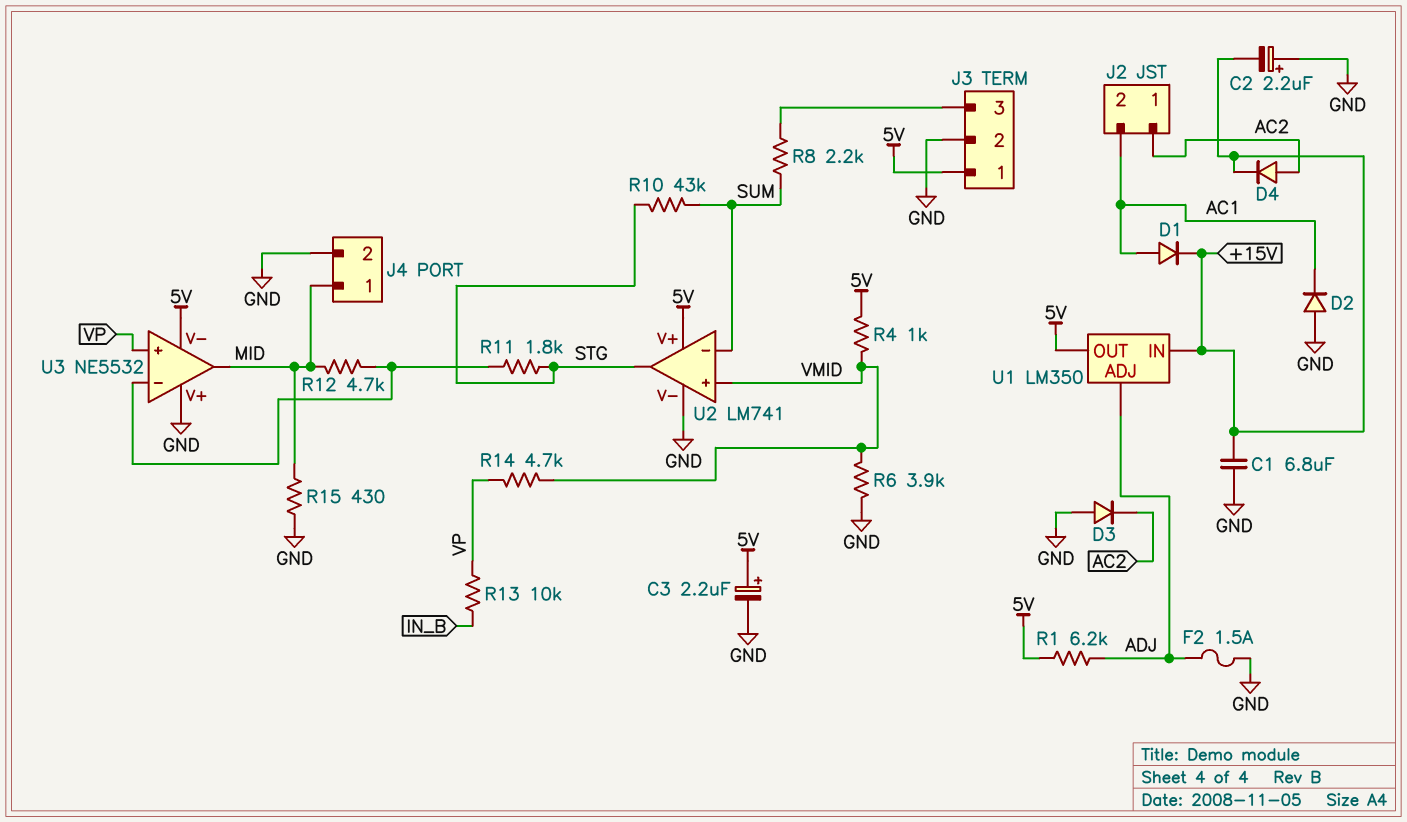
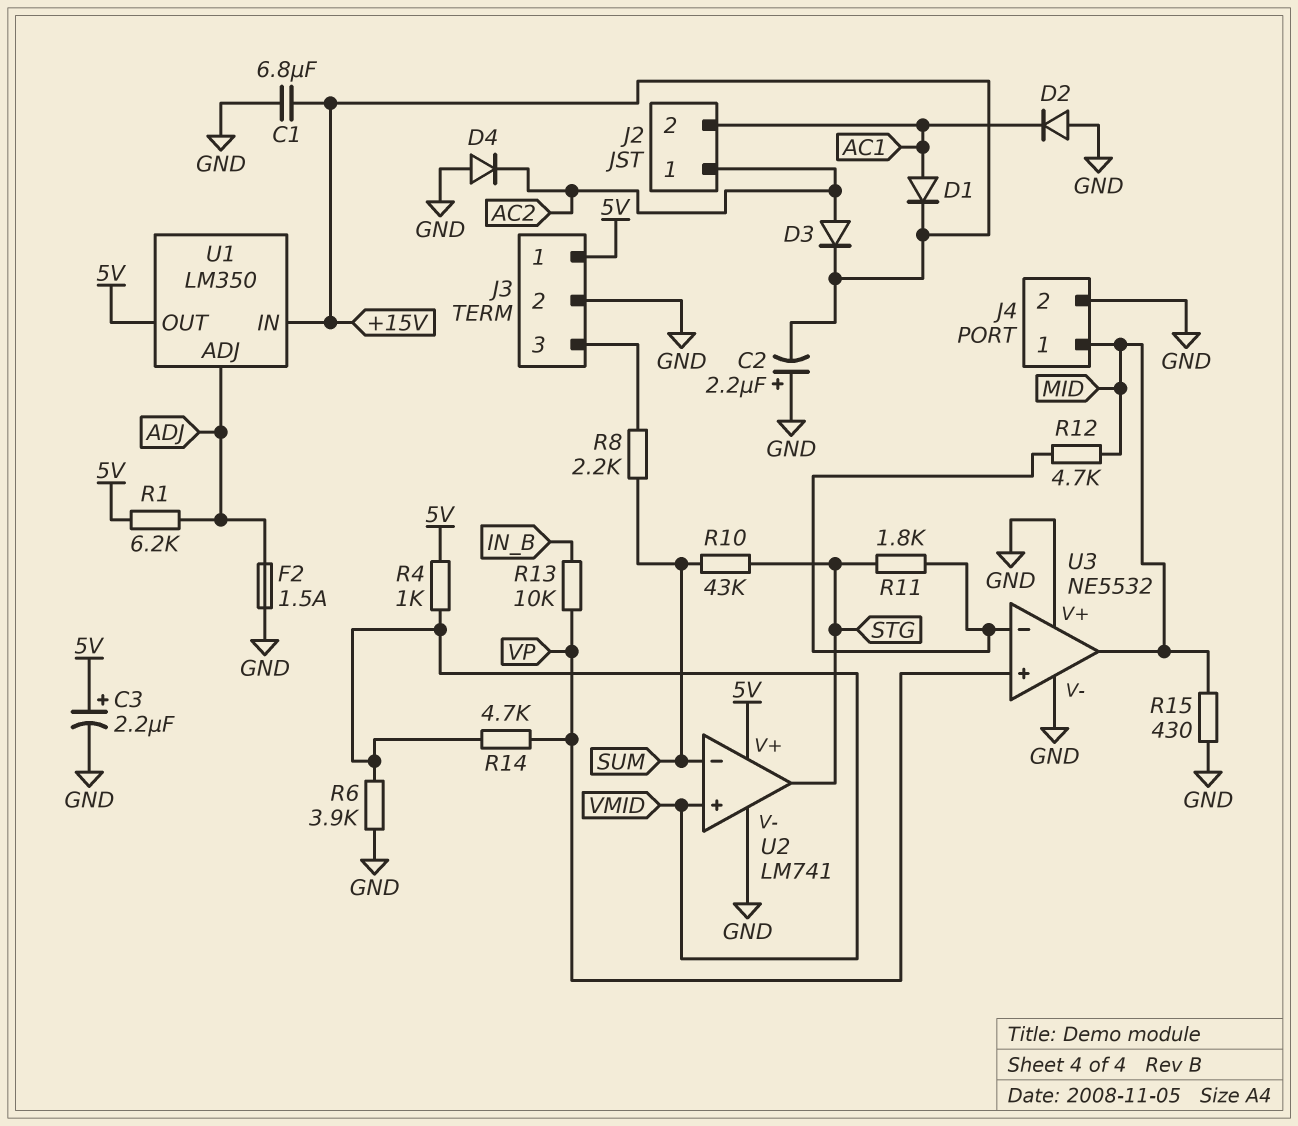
D3: diode (A GND, K AC2) -> diode (A AC2, K +15V)
D4: diode (A AC2, K +15V) -> diode (A GND, K AC2)
U3 pin V-: 5V -> GND

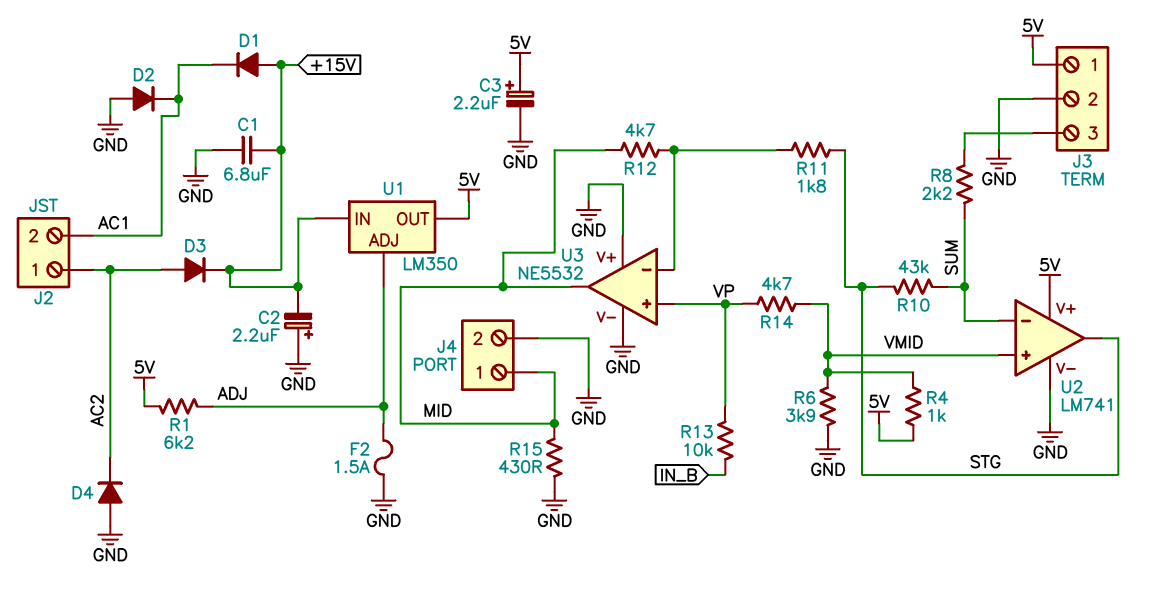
D1: diode (A AC1, K +15V) -> diode (A +15V, K AC1)

